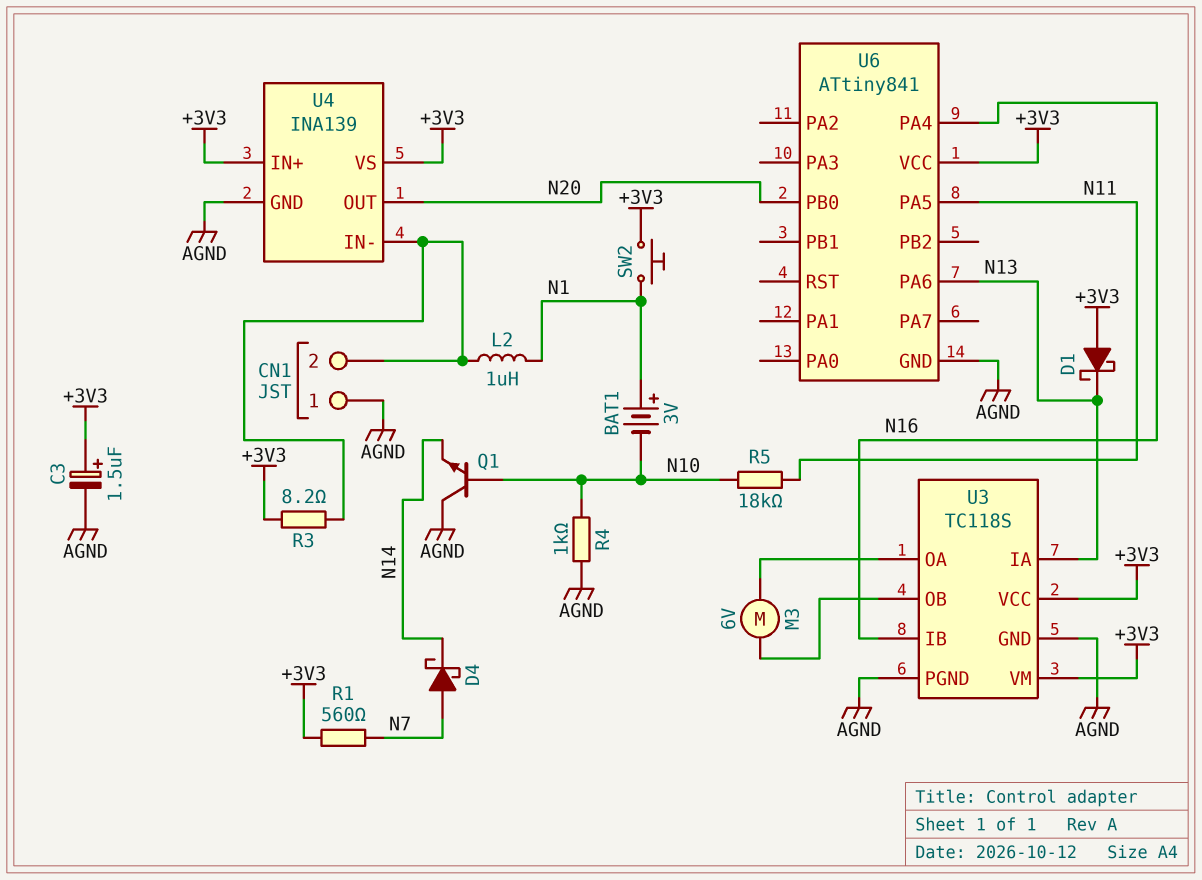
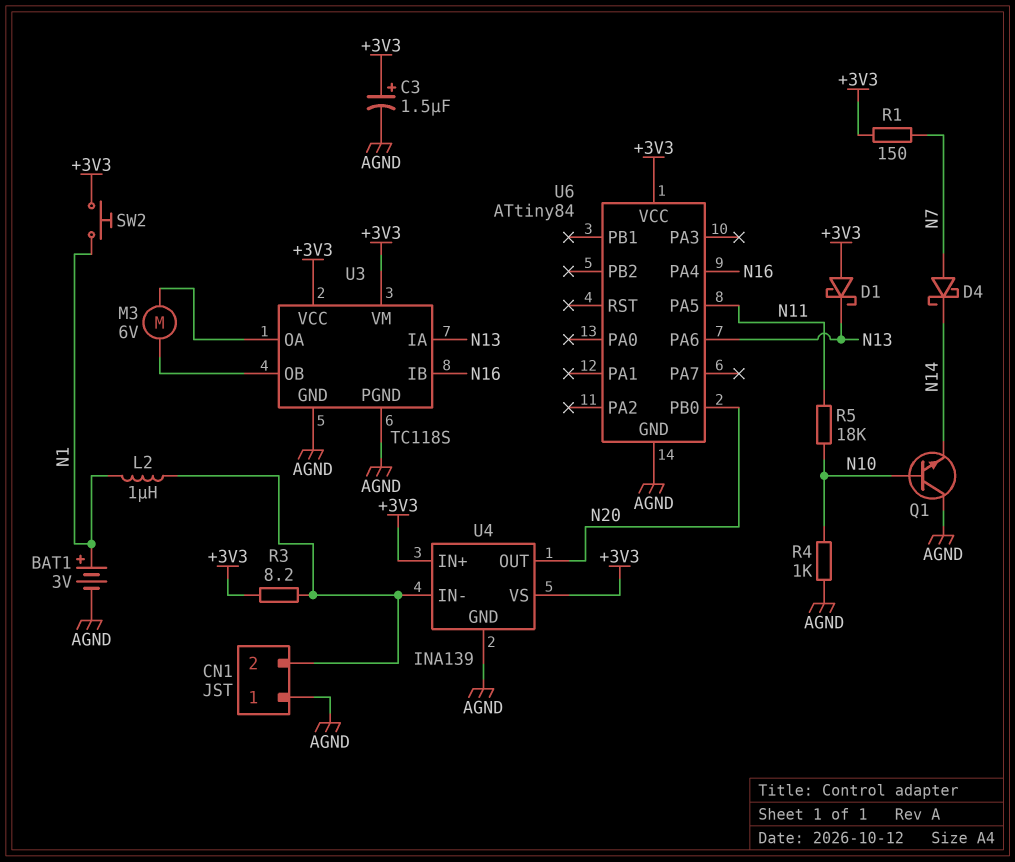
BAT1: 3V (plus N1, minus N10) -> 3V (plus N1, minus AGND)
R1: 560 (+3V3, N7) -> 150 (+3V3, N7)
U6: ATtiny841 -> ATtiny84

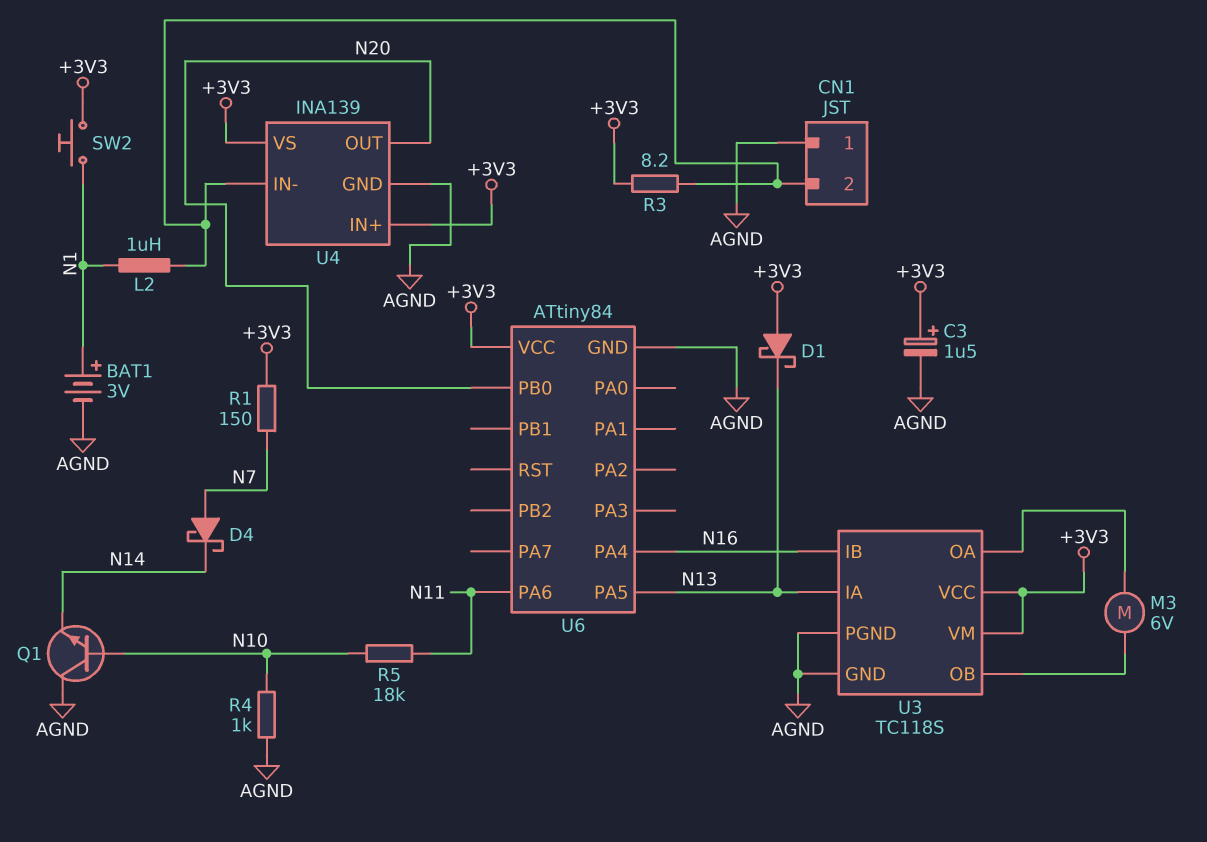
U6 pin PA5: N11 -> N13
U6 pin PA6: N13 -> N11

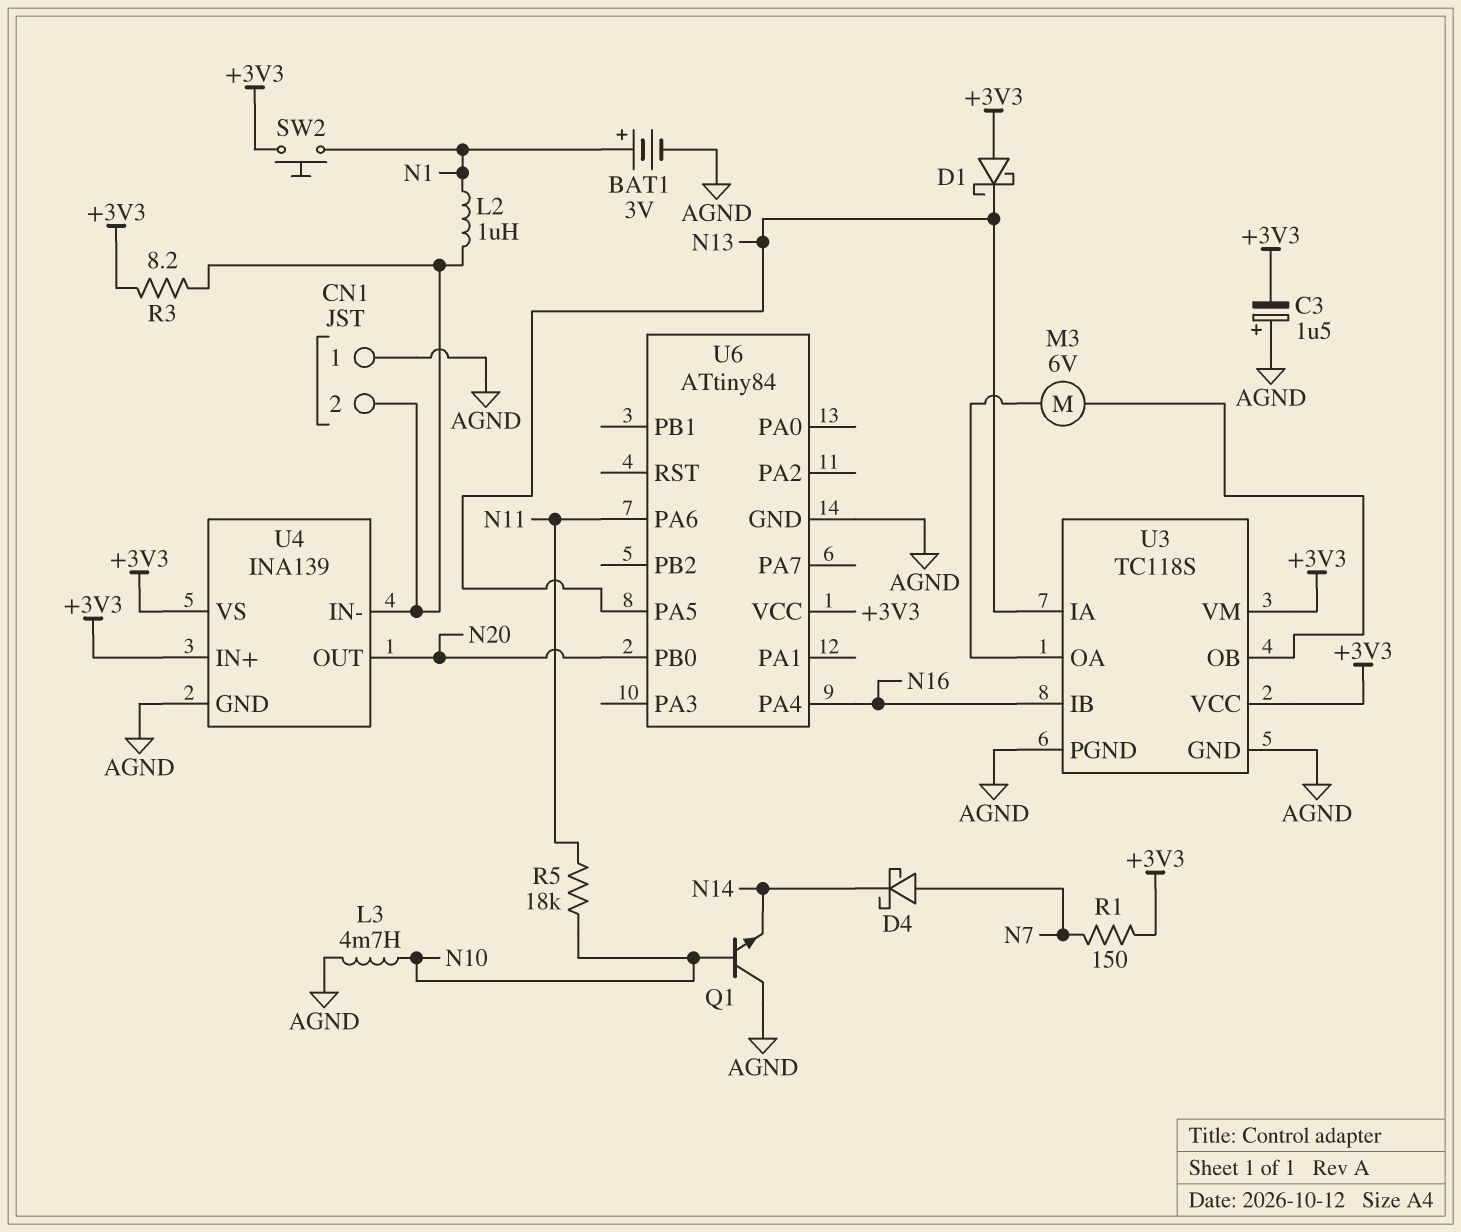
C3: 1.5uF (plus +3V3, minus AGND) -> 1.5uF (plus AGND, minus +3V3)
L3: none -> 4.7mH (AGND, N10)
R4: 1k (AGND, N10) -> none

